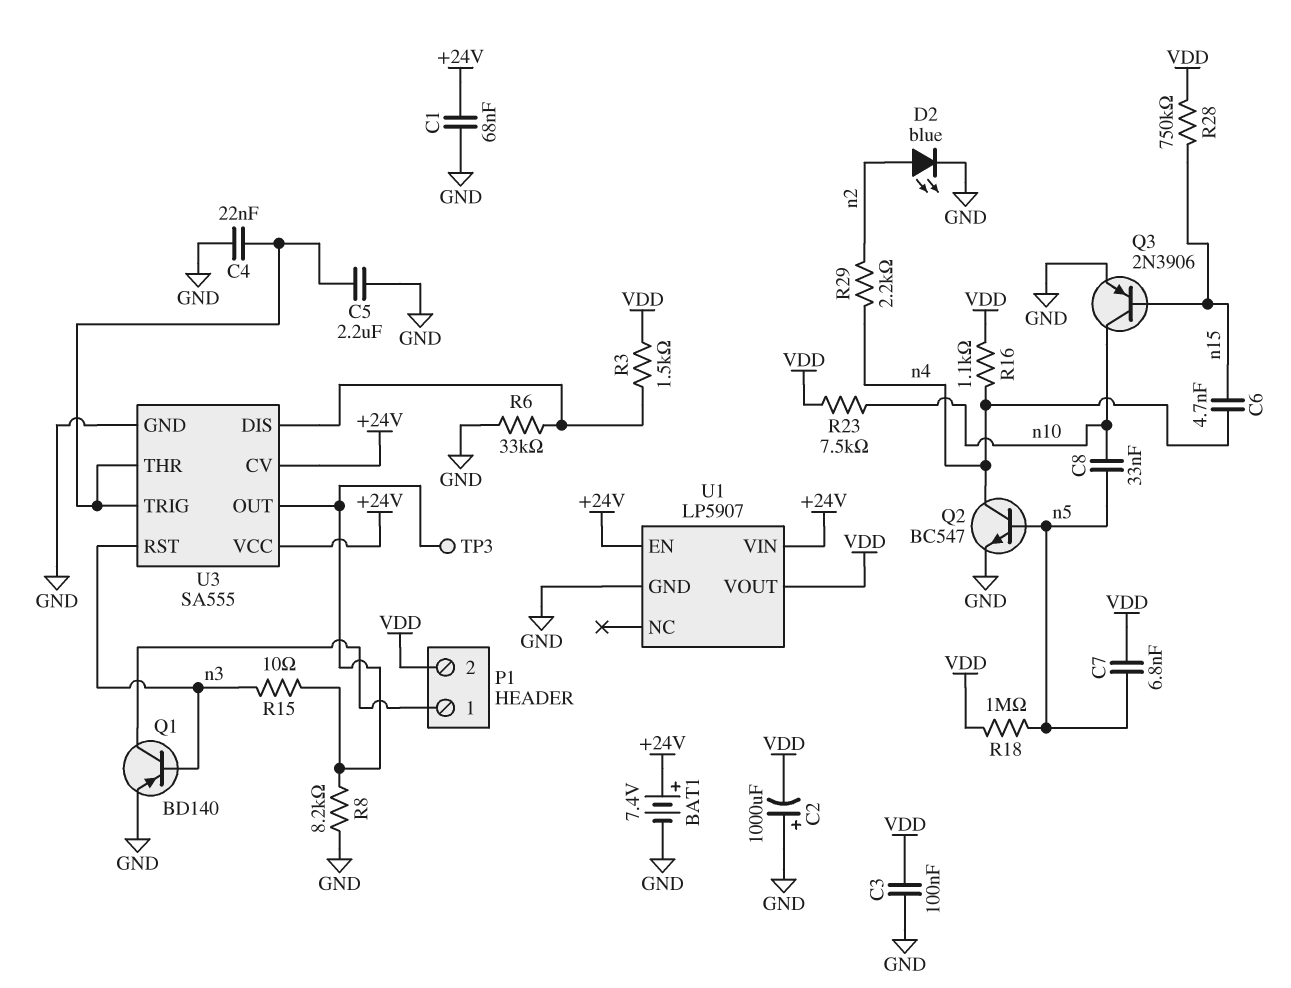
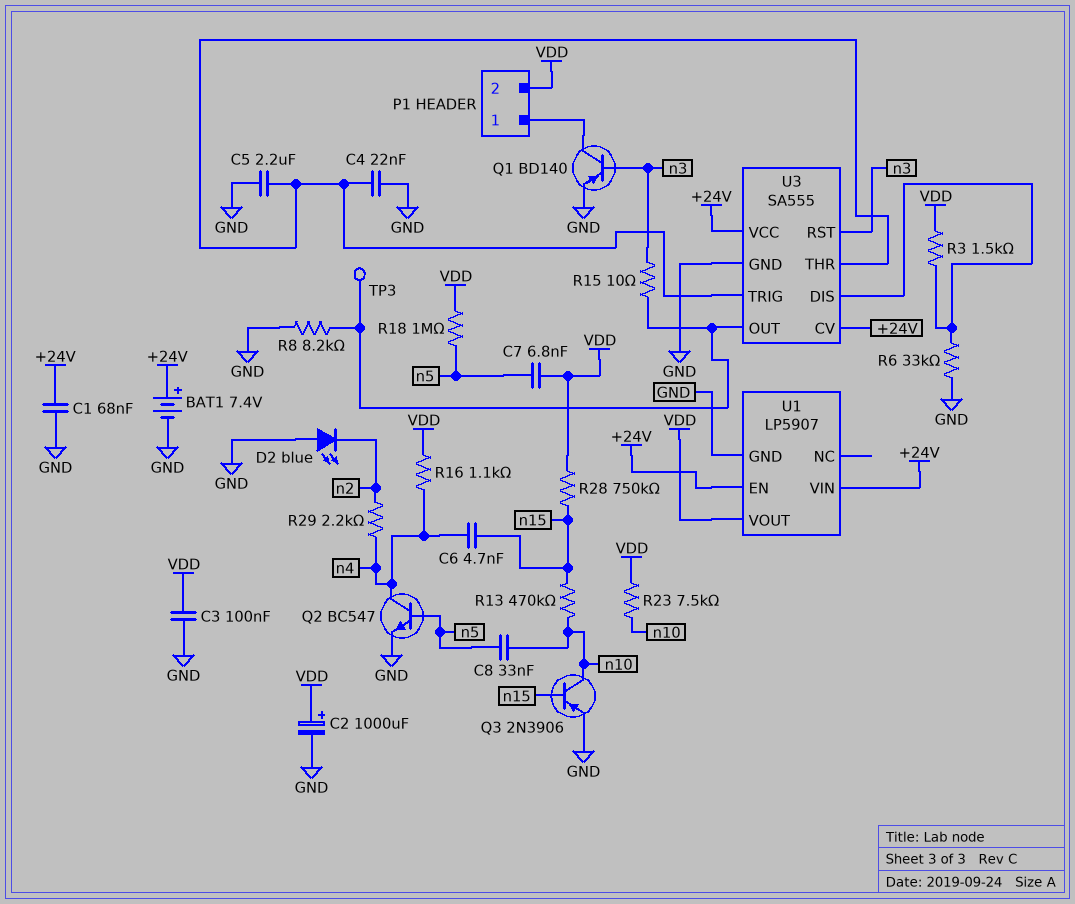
C2: 1000uF (plus GND, minus VDD) -> 1000uF (plus VDD, minus GND)
D2: LED blue (A n2, K GND) -> LED blue (A GND, K n2)
R13: none -> 470k (n10, n15)

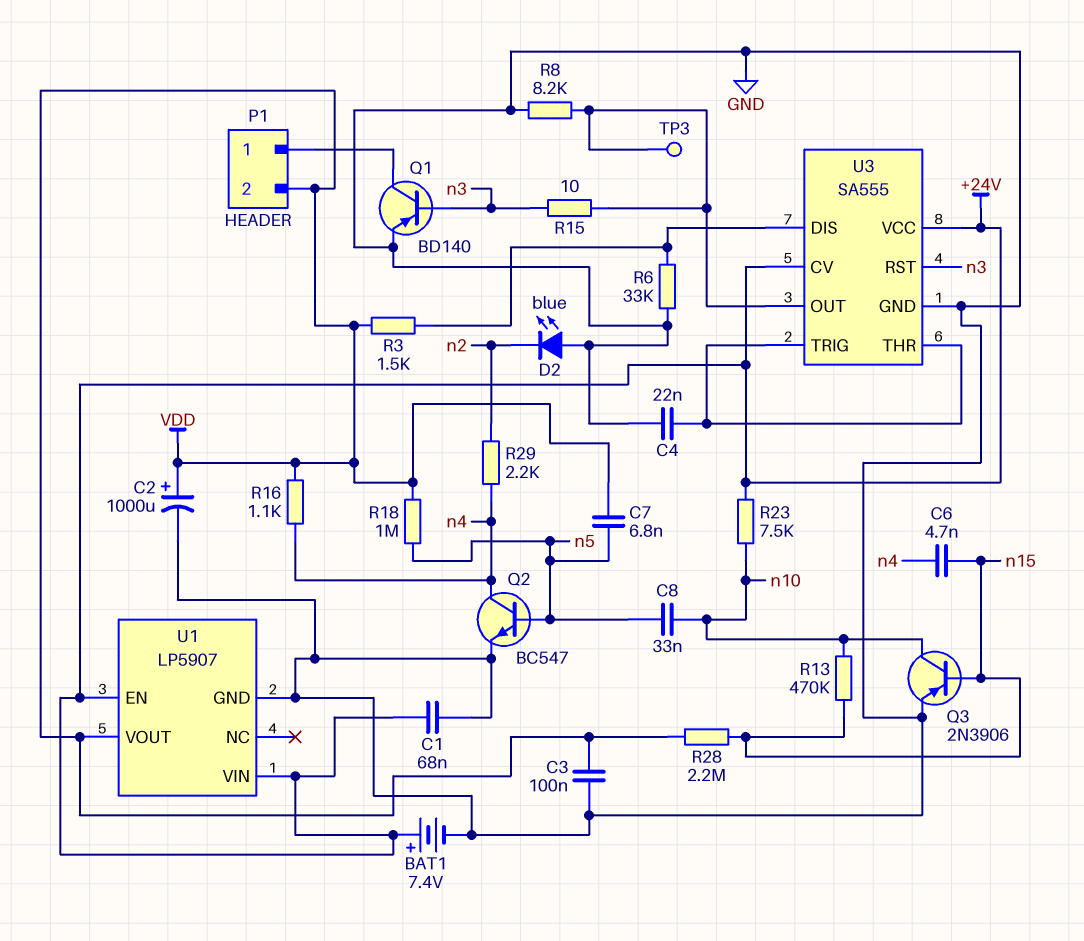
C5: 2.2uF (GND, U3/THR) -> none
R23: 7.5k (VDD, n10) -> 7.5k (+24V, n10)
R28: 750k (VDD, n15) -> 2.2M (VDD, n15)

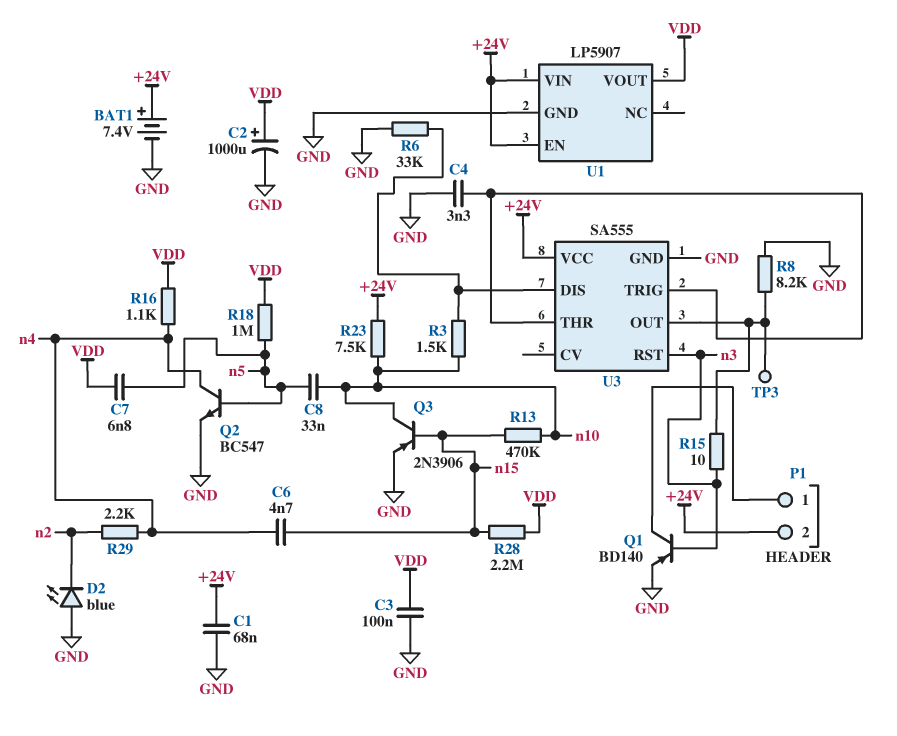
C4: 22nF (GND, U3/THR) -> 3.3nF (GND, U3/THR)
P1 pin 2: VDD -> +24V
R3: 1.5k (U3/DIS, VDD) -> 1.5k (U3/DIS, n10)
U3 pin CV: +24V -> none

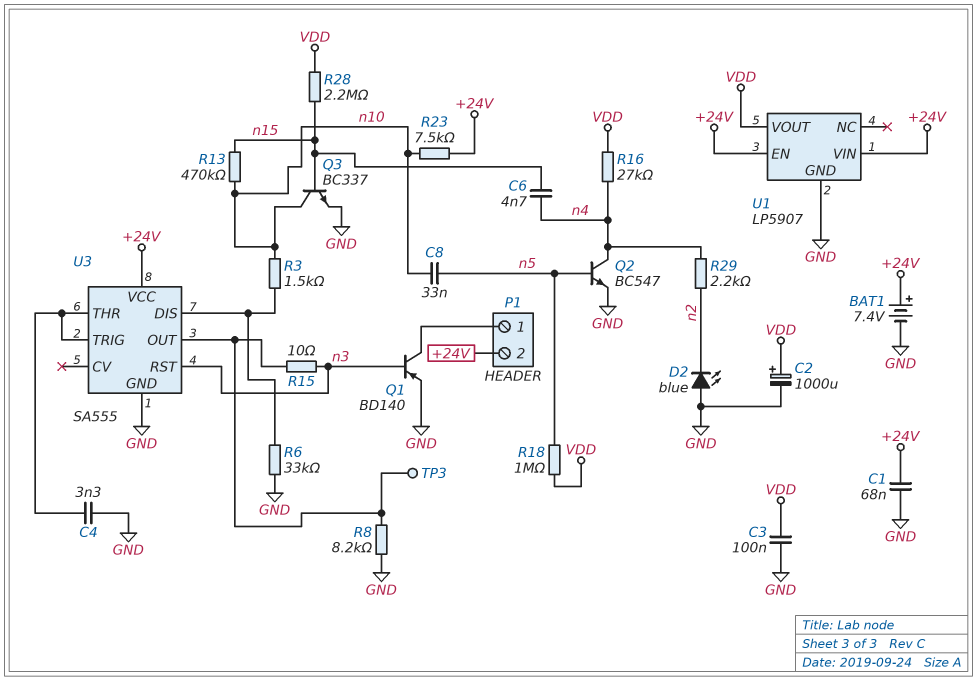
C7: 6.8nF (VDD, n5) -> none
Q3: PNP 2N3906 (B n15, C n10, E GND) -> NPN BC337 (B n15, C n10, E GND)
R16: 1.1k (VDD, n4) -> 27k (VDD, n4)

